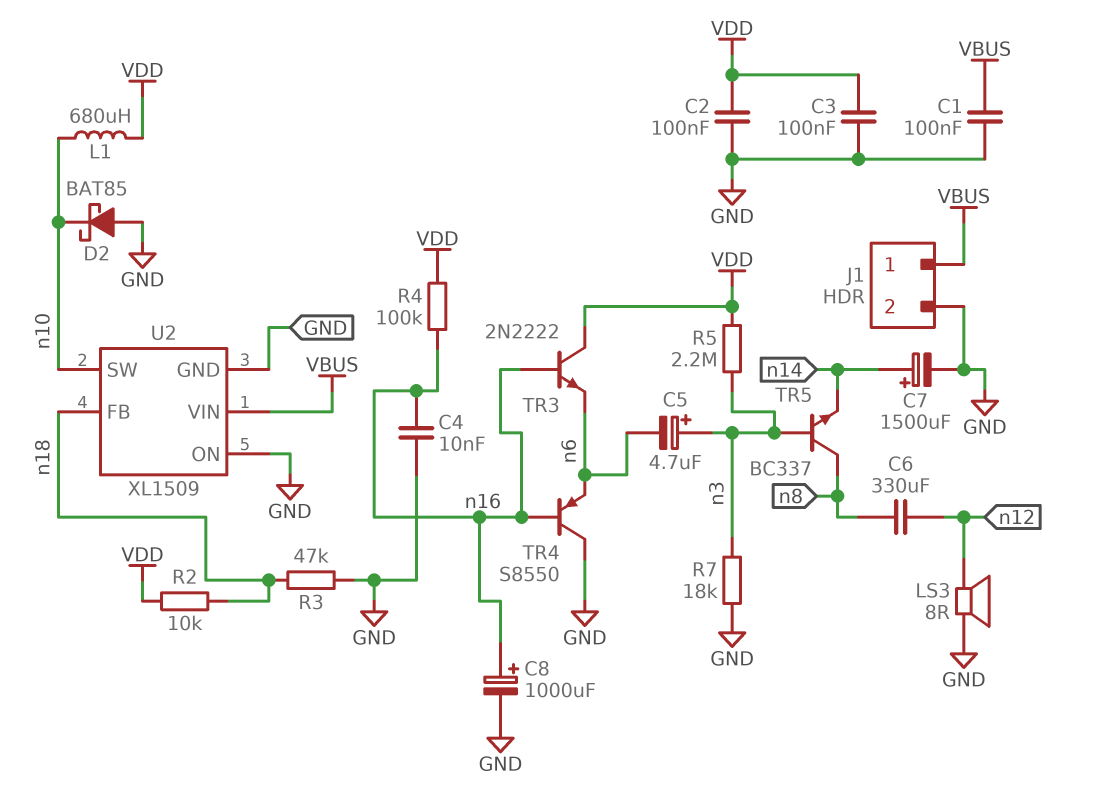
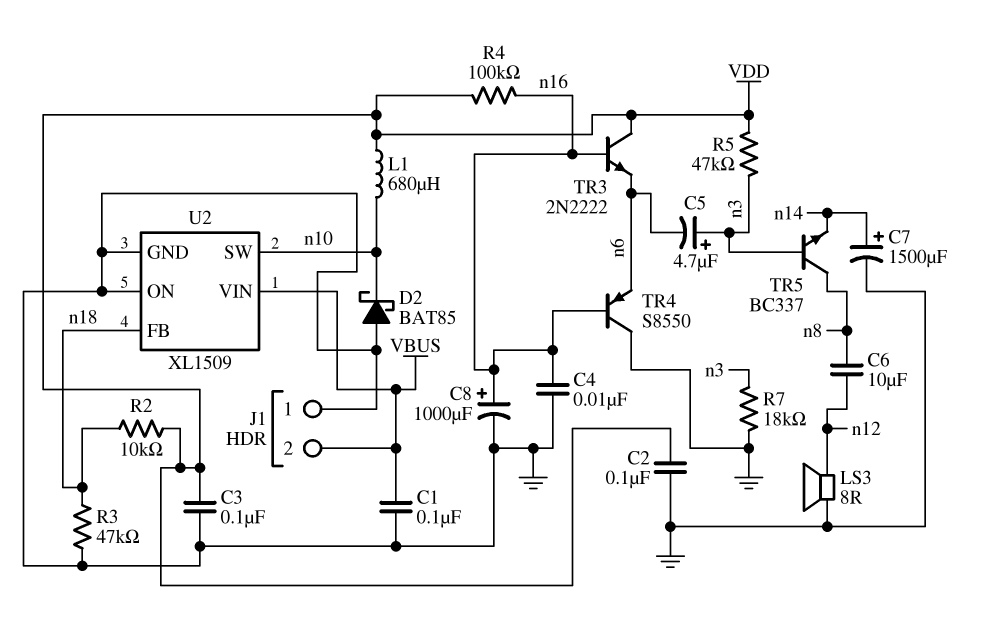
C6: 330uF (n8, n12) -> 10uF (n8, n12)
J1 pin 1: VBUS -> GND
J1 pin 2: GND -> VBUS
R5: 2.2M (VDD, n3) -> 47k (VDD, n3)

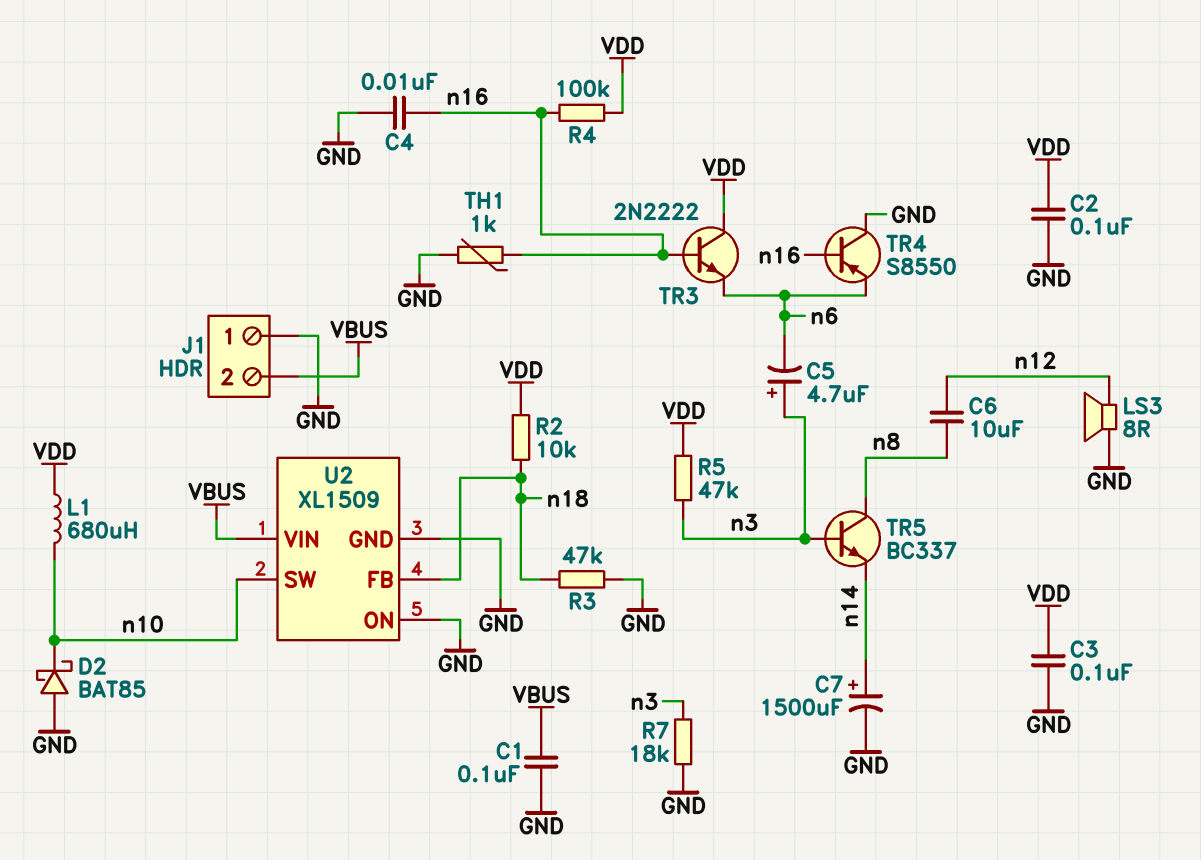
C8: 1000uF (plus n16, minus GND) -> none
TH1: none -> 1k (GND, n16)

